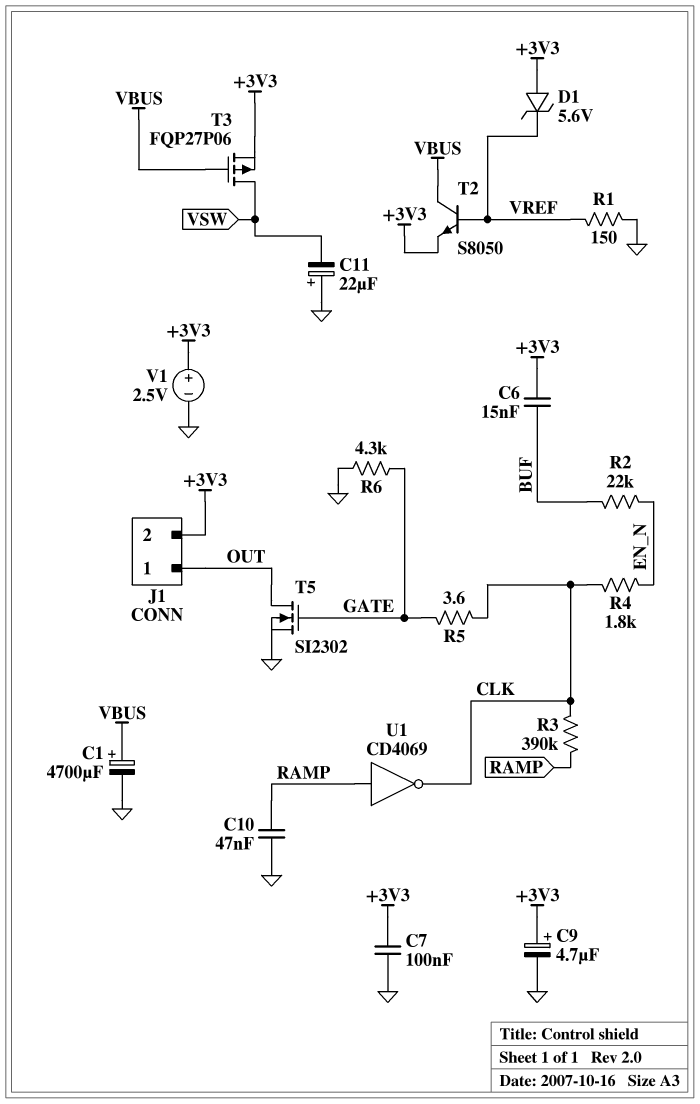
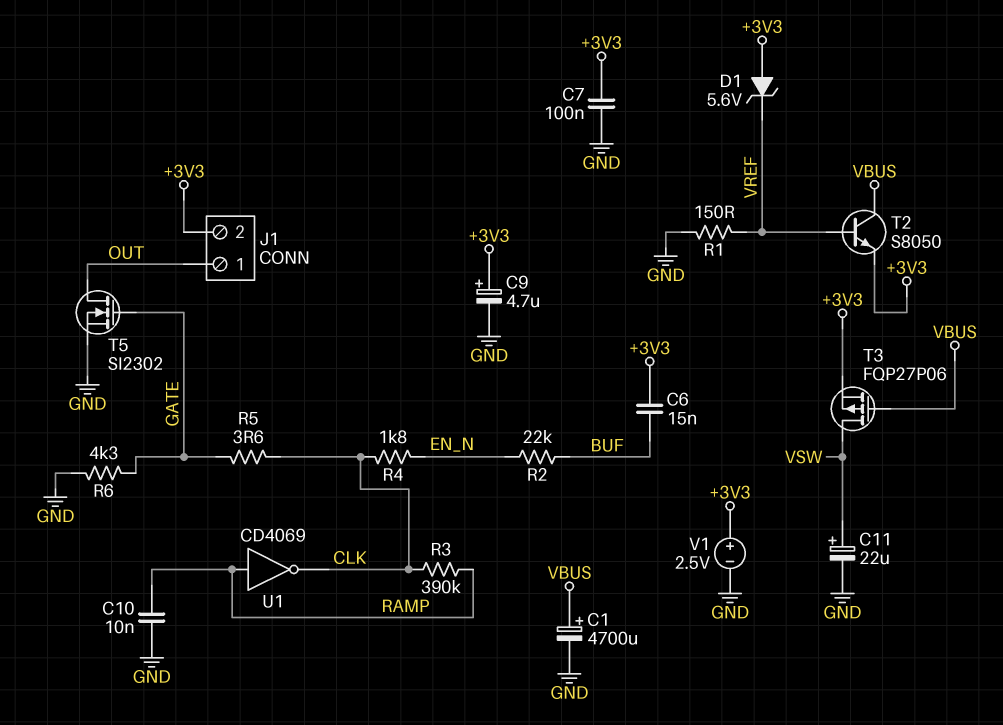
C10: 47nF (GND, RAMP) -> 10nF (GND, RAMP)
C11: 22uF (plus GND, minus VSW) -> 22uF (plus VSW, minus GND)

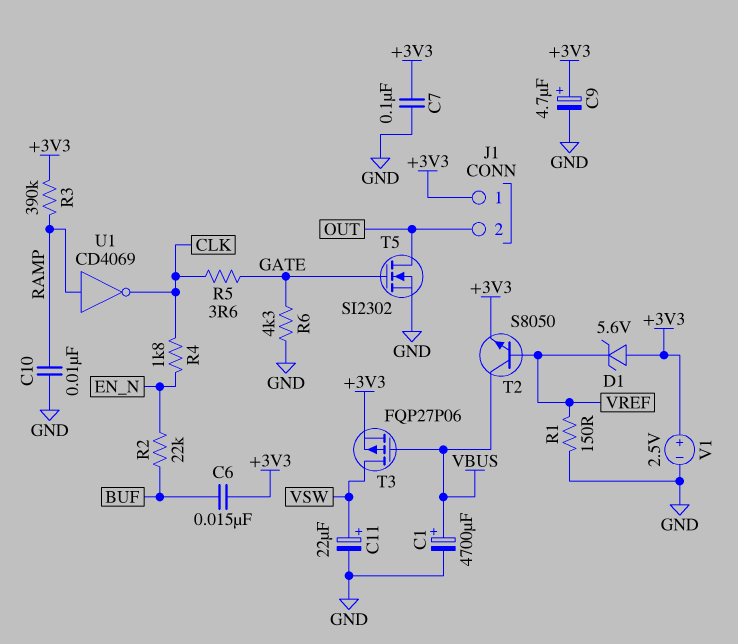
J1 pin 1: OUT -> +3V3
J1 pin 2: +3V3 -> OUT
R3: 390k (CLK, RAMP) -> 390k (+3V3, RAMP)

